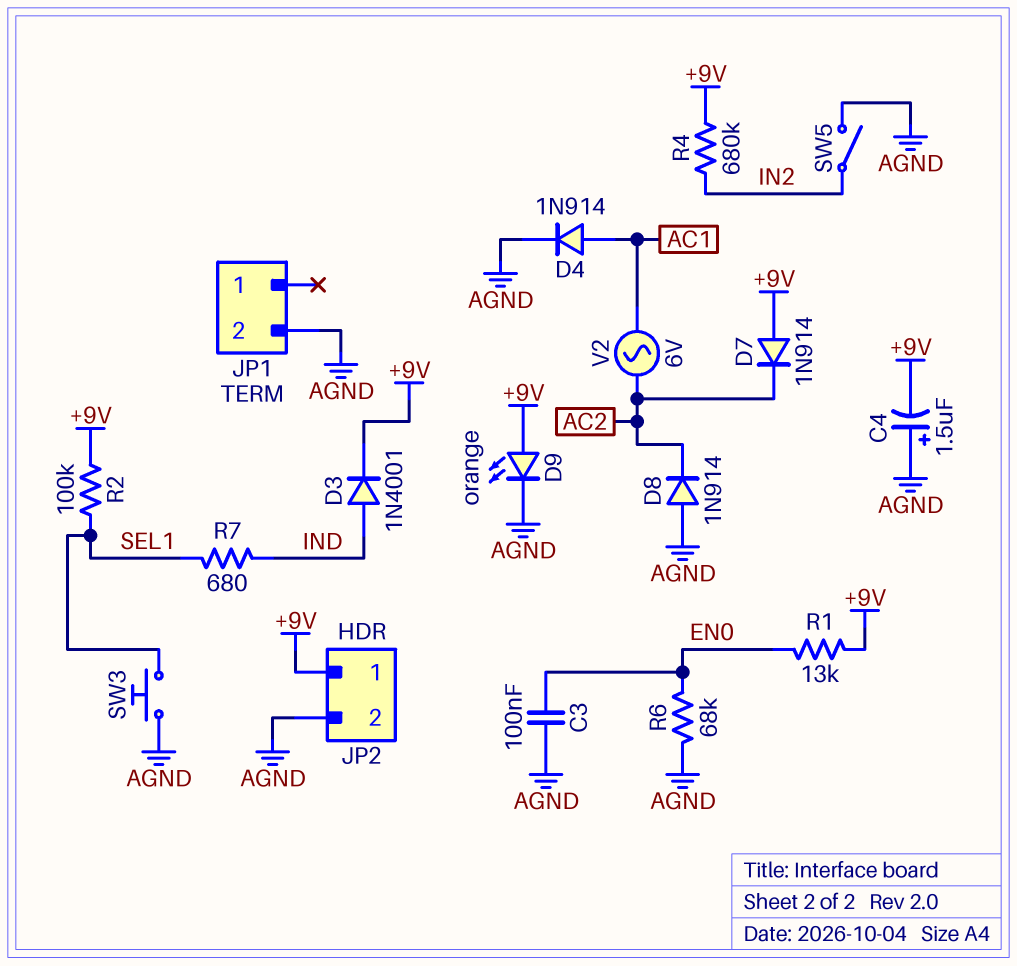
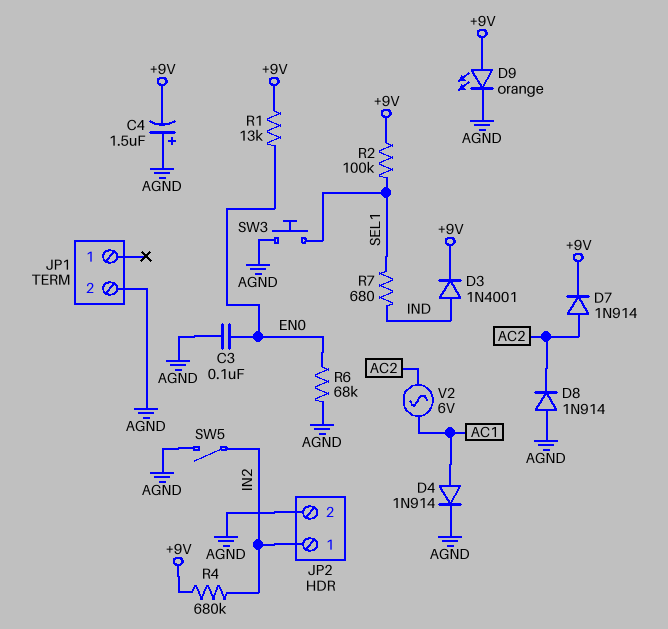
D7: diode 1N914 (A +9V, K AC2) -> diode 1N914 (A AC2, K +9V)
JP2 pin 1: +9V -> IN2

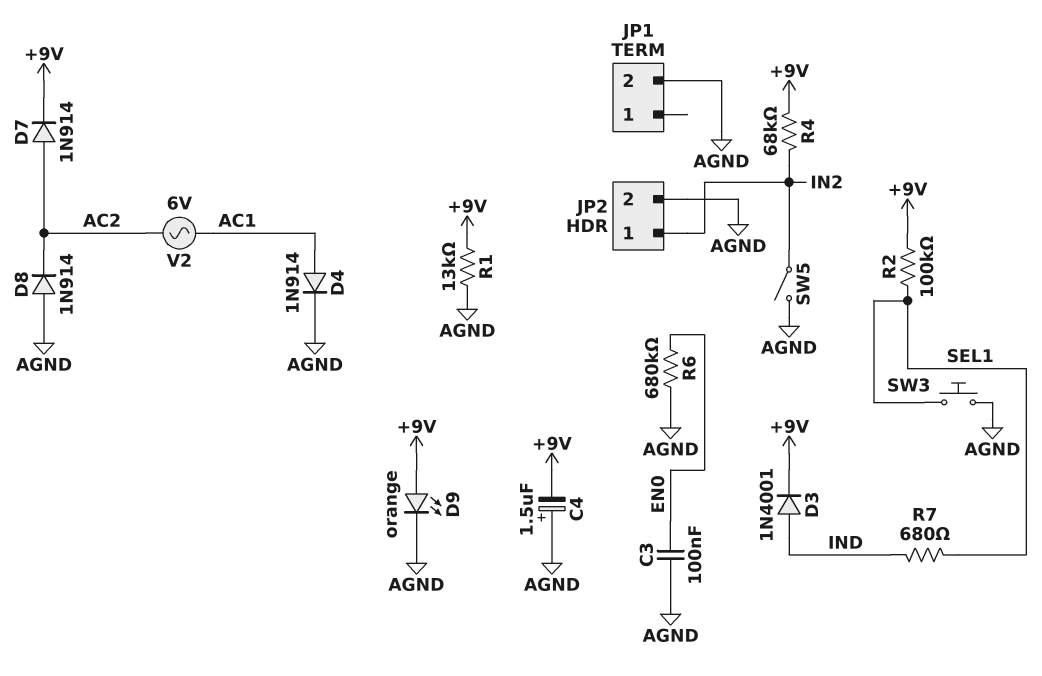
R1: 13k (+9V, EN0) -> 13k (+9V, AGND)
R4: 680k (+9V, IN2) -> 68k (+9V, IN2)
R6: 68k (AGND, EN0) -> 680k (AGND, EN0)

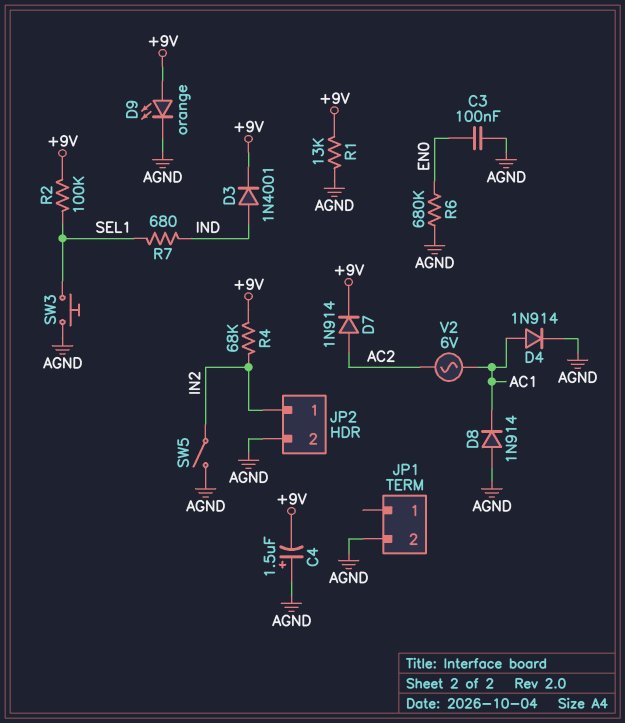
D8: diode 1N914 (A AGND, K AC2) -> diode 1N914 (A AGND, K AC1)

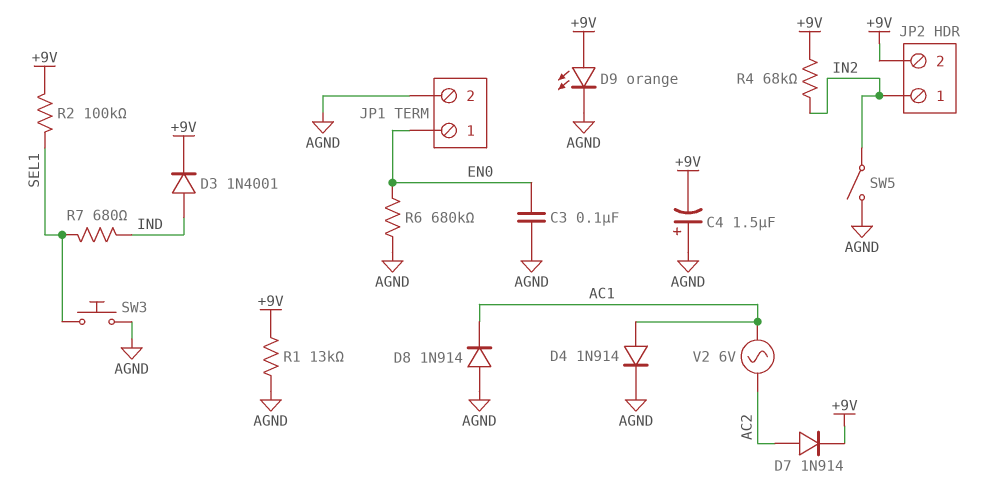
JP1 pin 1: none -> EN0
JP2 pin 2: AGND -> +9V

